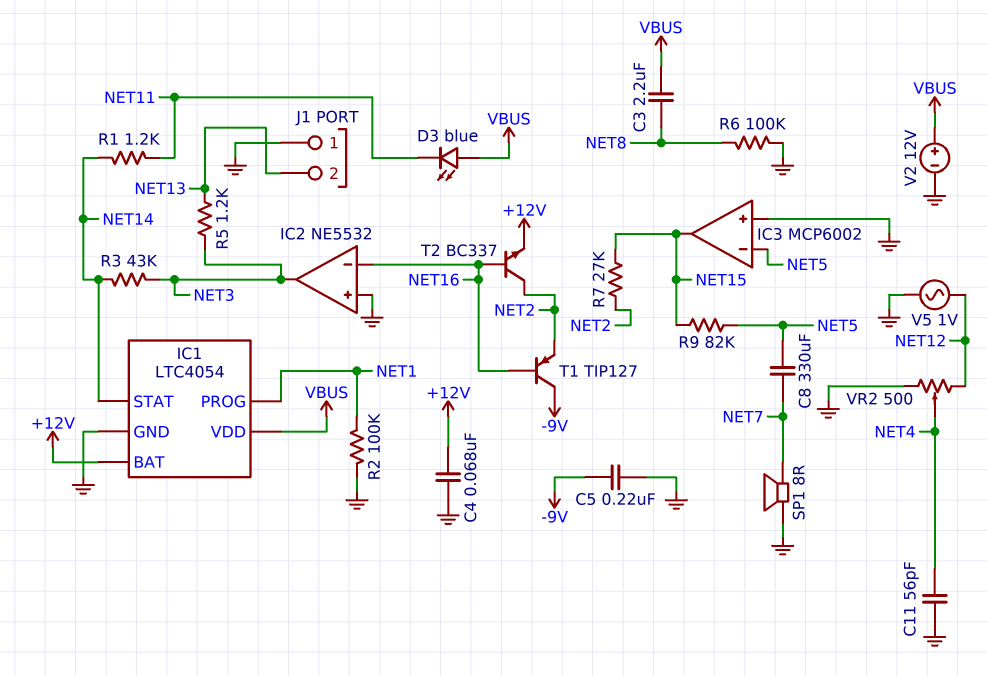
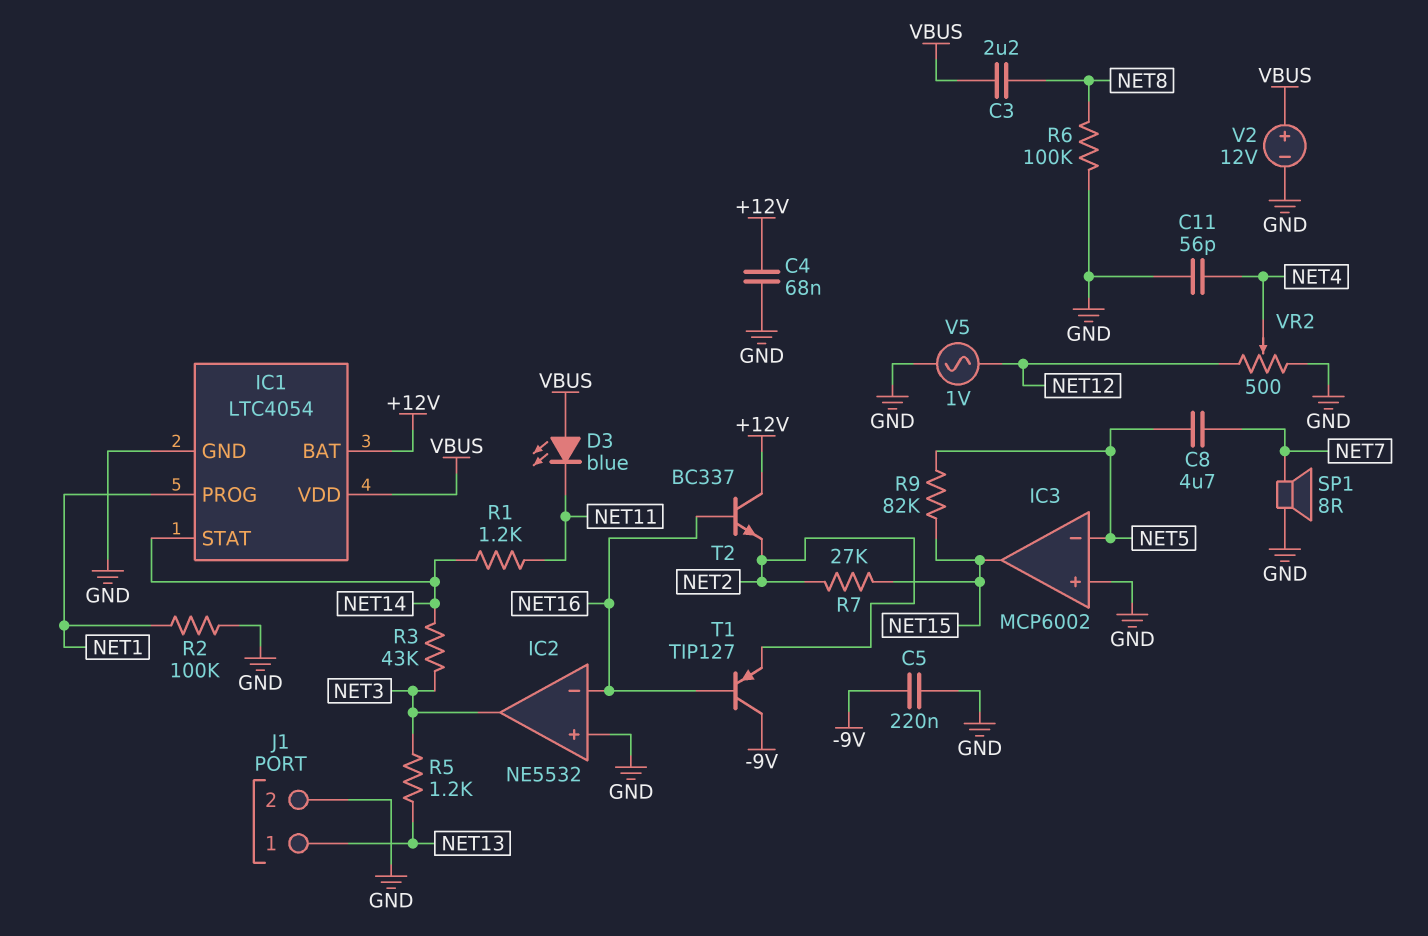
C8: 330uF (NET5, NET7) -> 4.7uF (NET5, NET7)
J1 pin 1: GND -> NET13
J1 pin 2: NET13 -> GND
T2: NPN BC337 (B NET16, C NET2, E +12V) -> NPN BC337 (B NET16, C +12V, E NET2)

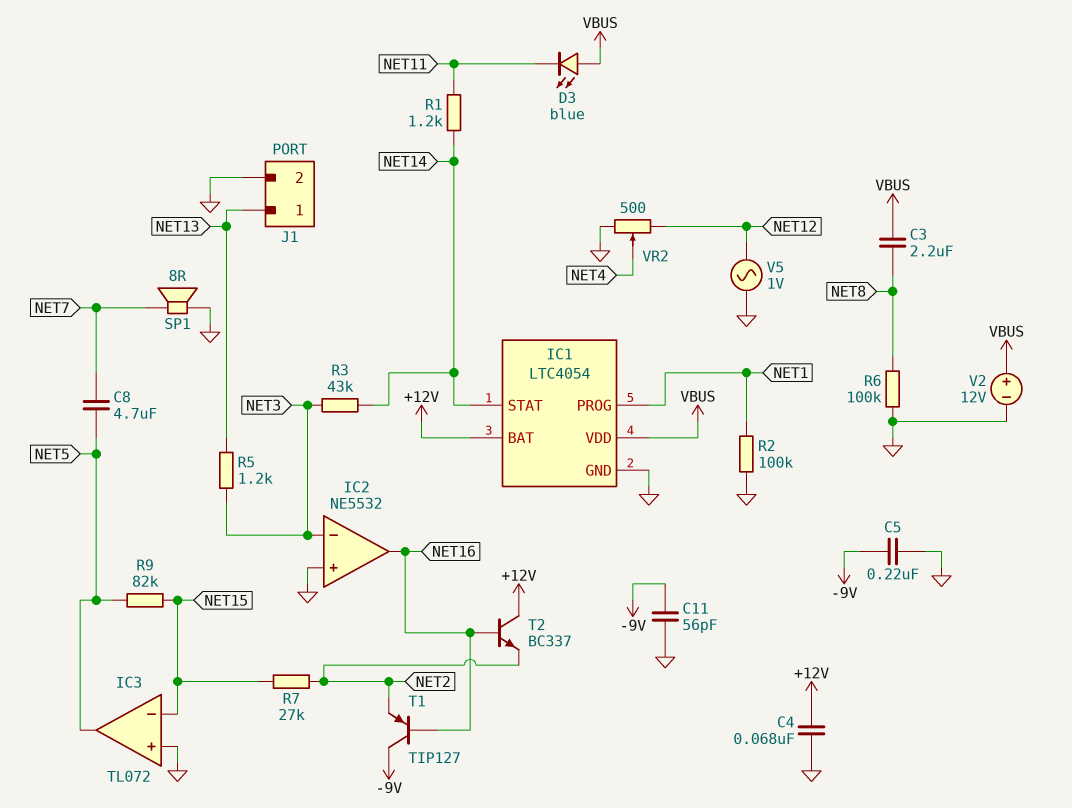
C11: 56pF (GND, NET4) -> 56pF (-9V, GND)
IC2 pin in-: NET16 -> NET3
IC2 pin out: NET3 -> NET16
IC3: MCP6002 -> TL072
IC3 pin in-: NET5 -> NET15
IC3 pin out: NET15 -> NET5

